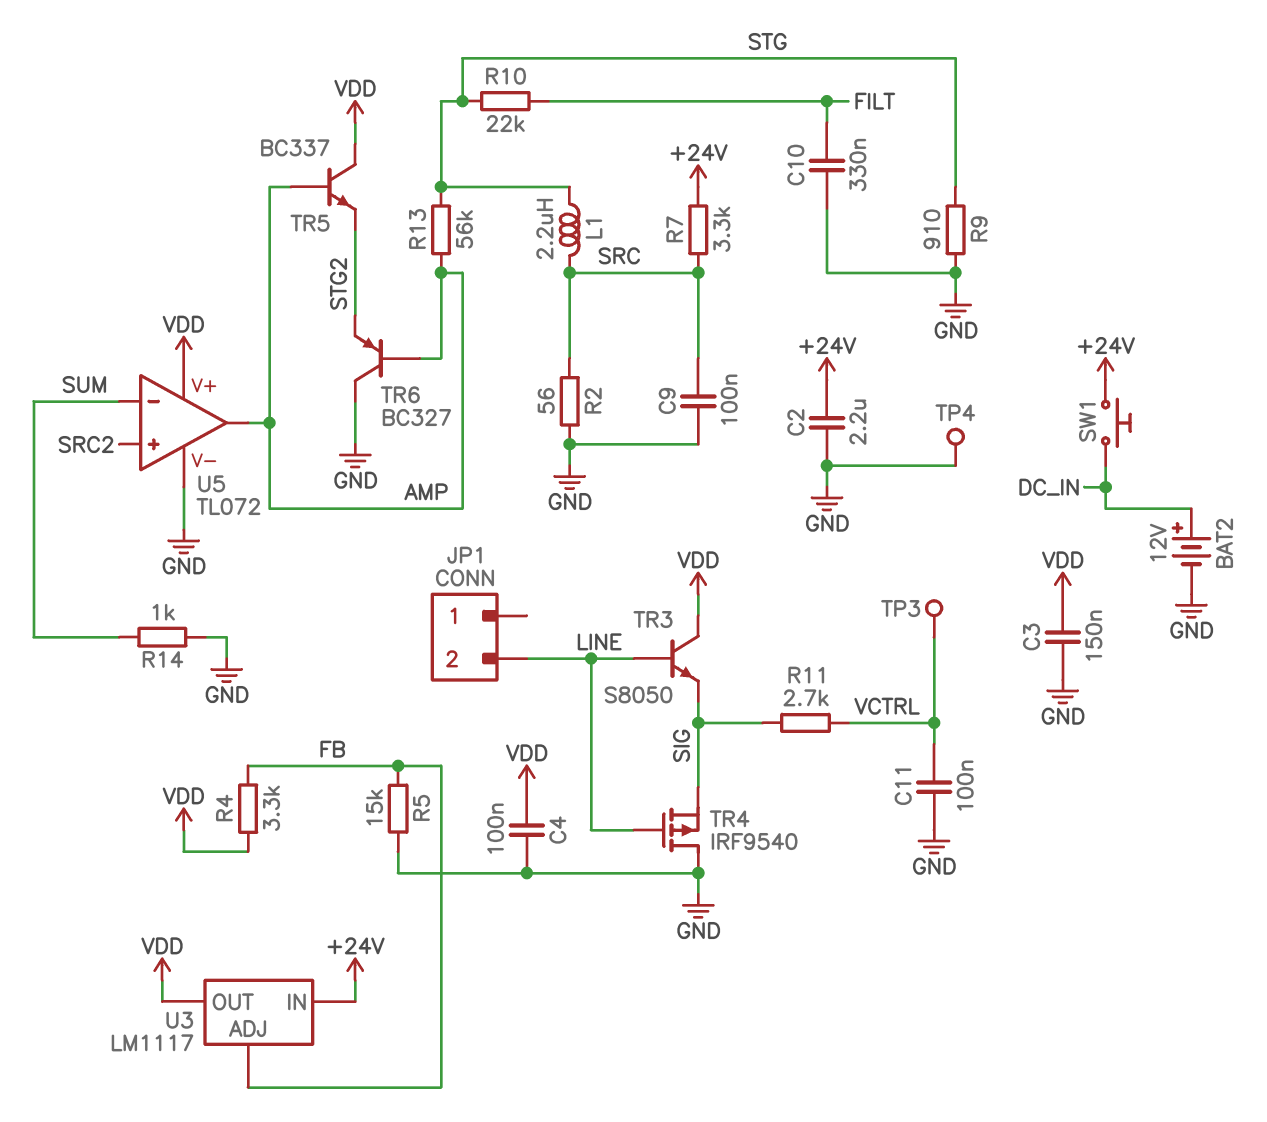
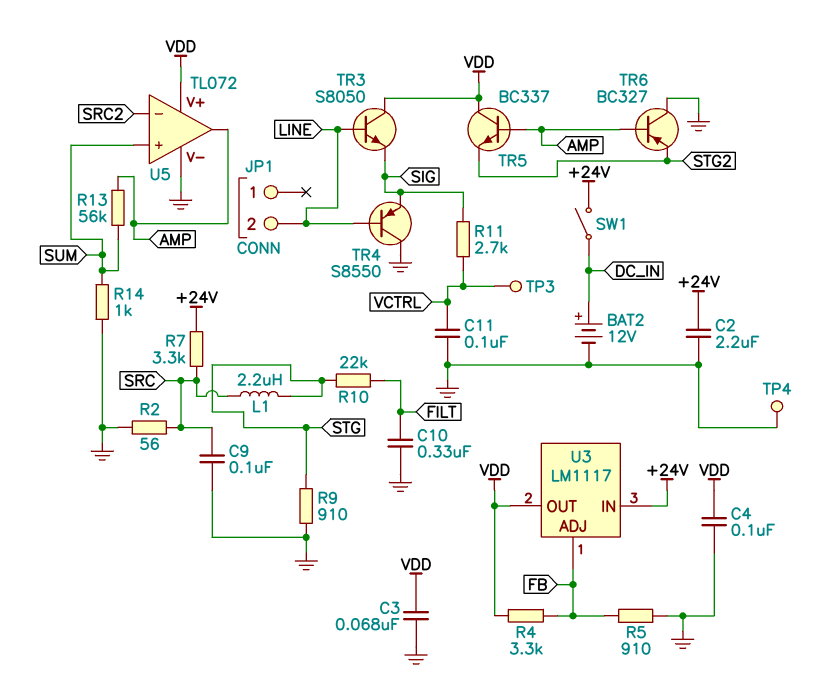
C3: 150nF (GND, VDD) -> 68nF (GND, VDD)
R5: 15k (FB, GND) -> 910 (FB, GND)
R13: 56k (AMP, STG) -> 56k (AMP, SUM)
SW1: button (+24V, DC_IN) -> switch (+24V, DC_IN)
TR4: PMOS IRF9540 (G LINE, D GND, S SIG) -> PNP S8550 (B LINE, C GND, E SIG)
U5 pin in+: SRC2 -> SUM
U5 pin in-: SUM -> SRC2

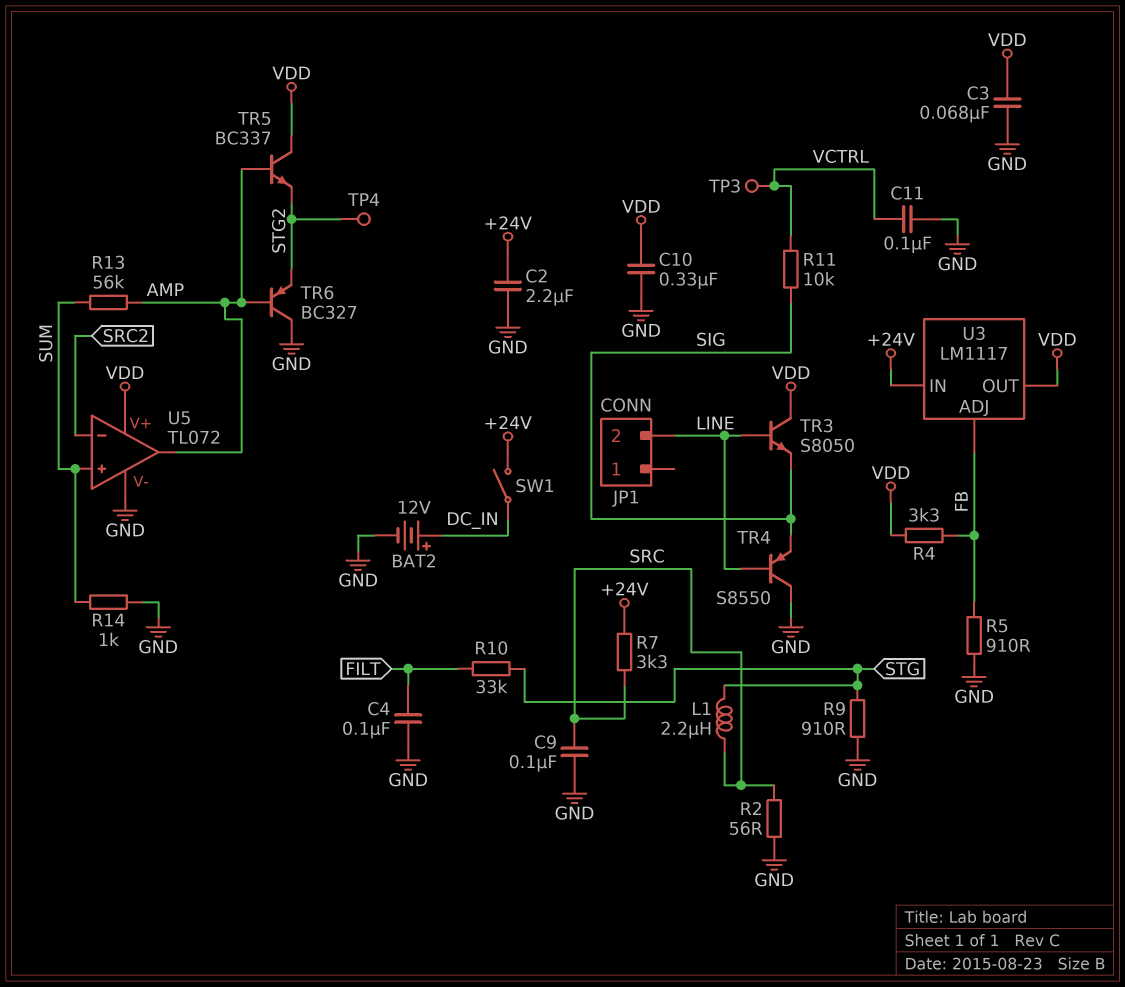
C4: 100nF (GND, VDD) -> 100nF (FILT, GND)
C10: 330nF (FILT, GND) -> 330nF (GND, VDD)
R10: 22k (FILT, STG) -> 33k (FILT, STG)
R11: 2.7k (SIG, VCTRL) -> 10k (SIG, VCTRL)
TP4: test point (GND) -> test point (STG2)

